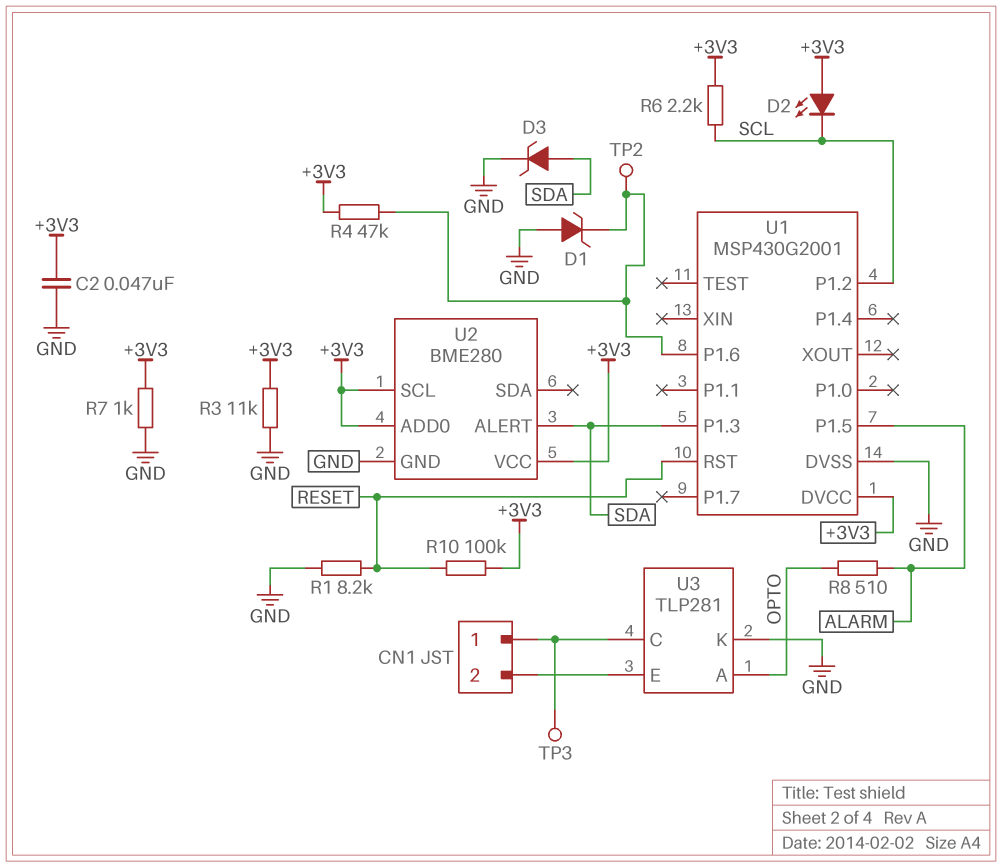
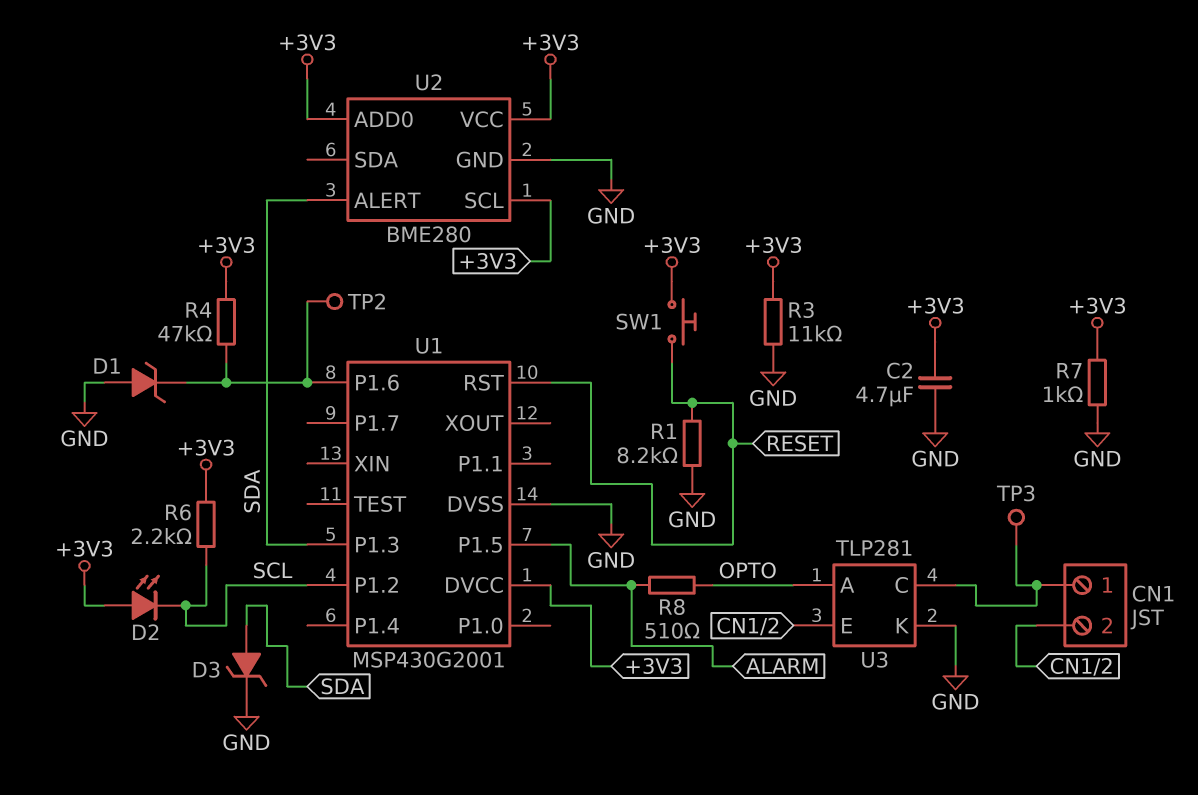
C2: 47nF (+3V3, GND) -> 4.7uF (+3V3, GND)
R10: 100k (+3V3, RESET) -> none
SW1: none -> button (+3V3, RESET)

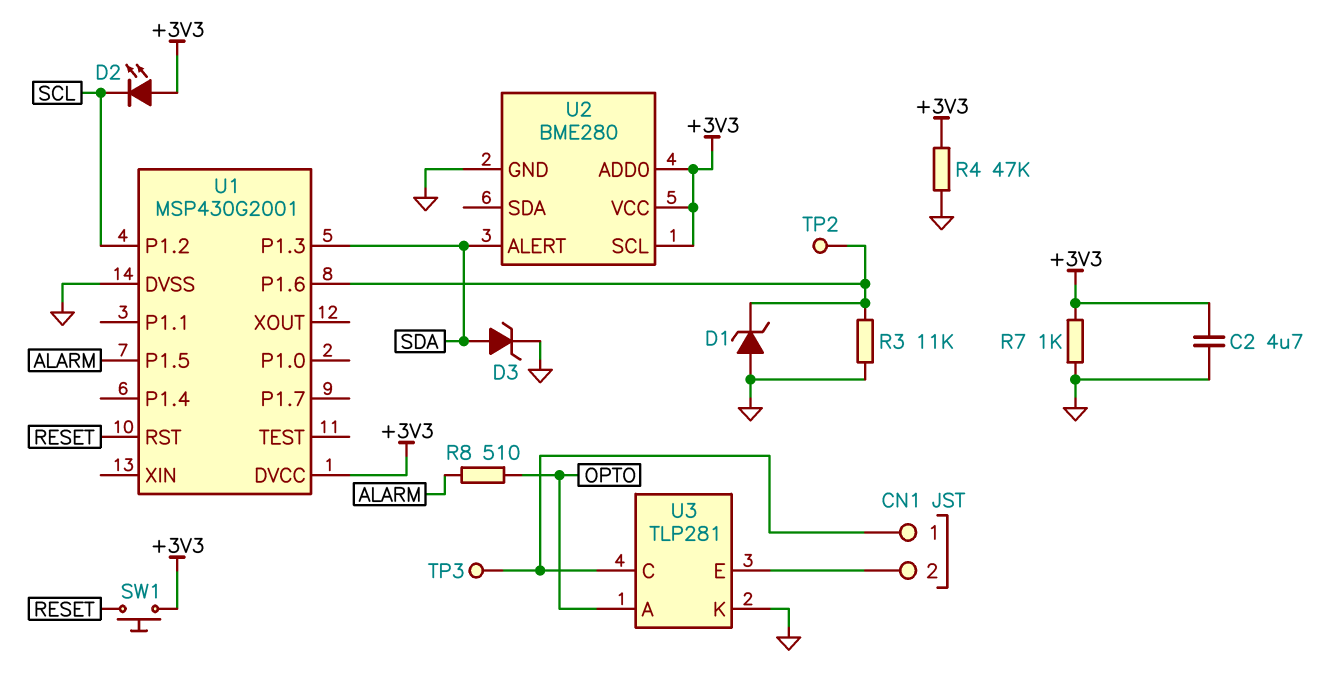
R1: 8.2k (GND, RESET) -> none
R3: 11k (+3V3, GND) -> 11k (GND, U1/P1.6)
R4: 47k (+3V3, U1/P1.6) -> 47k (+3V3, GND)
R6: 2.2k (+3V3, SCL) -> none

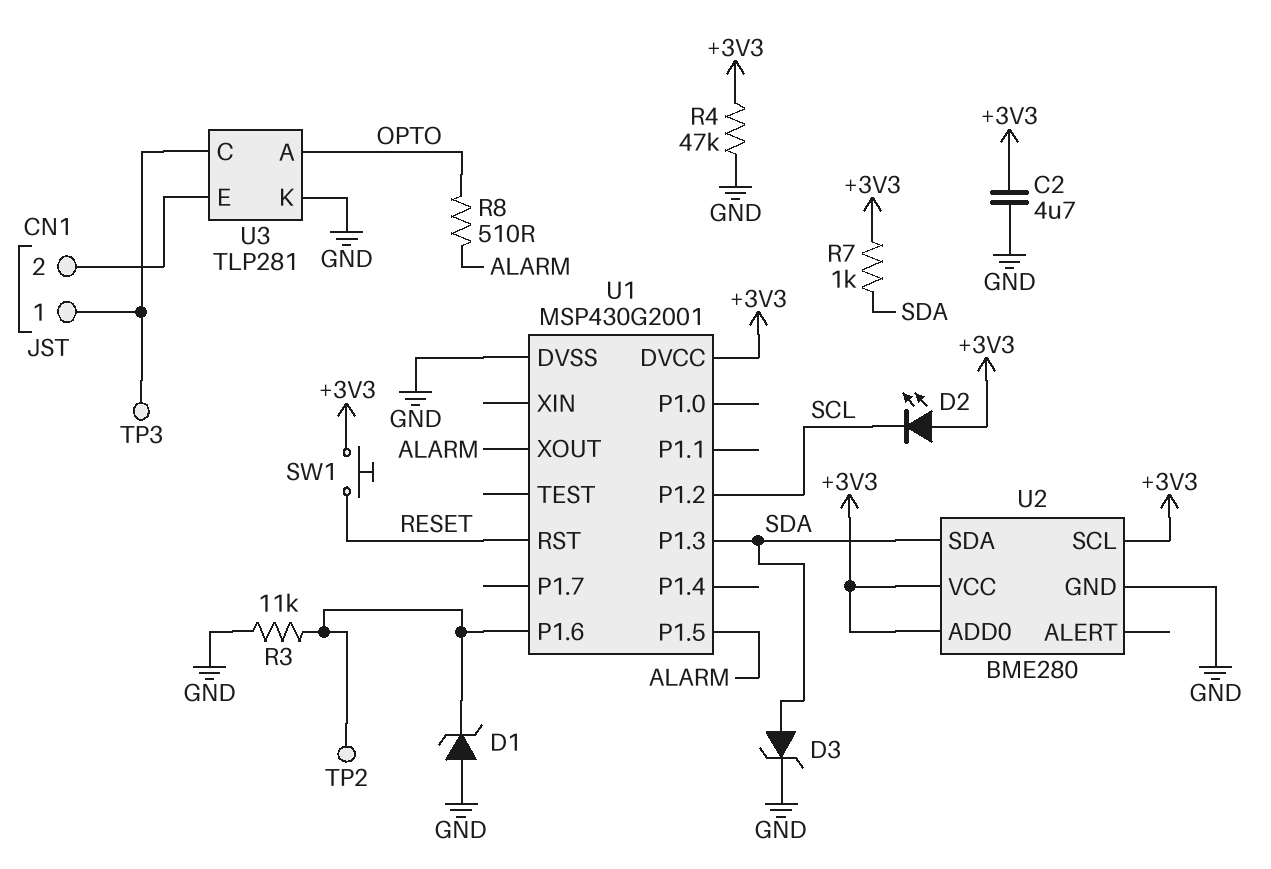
R7: 1k (+3V3, GND) -> 1k (+3V3, SDA)
U1 pin XOUT: none -> ALARM
U2 pin ALERT: SDA -> none
U2 pin SDA: none -> SDA

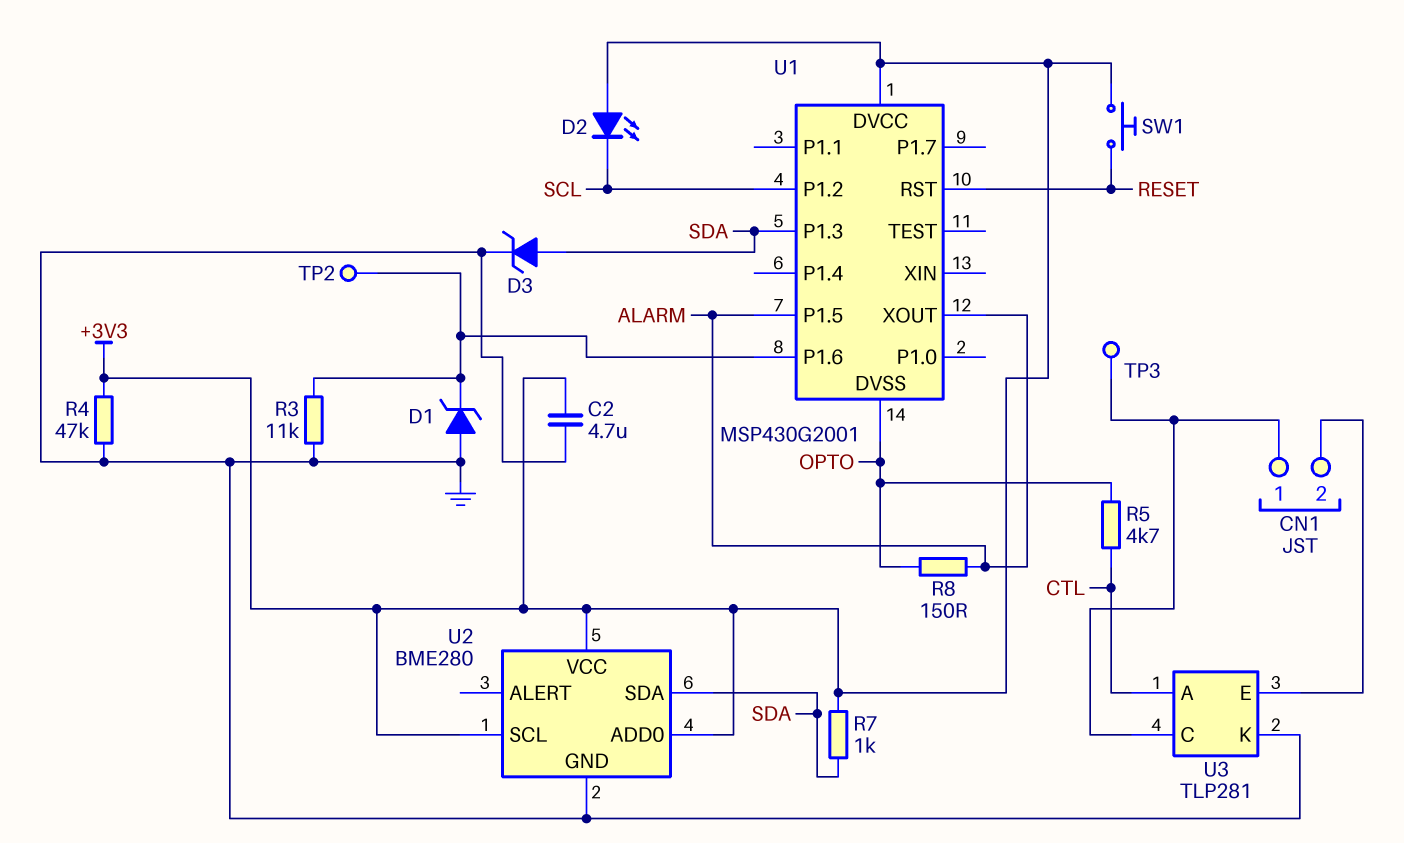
R5: none -> 4.7k (CTL, OPTO)
R8: 510 (ALARM, OPTO) -> 150 (ALARM, OPTO)
U1 pin DVSS: GND -> OPTO
U3 pin A: OPTO -> CTL

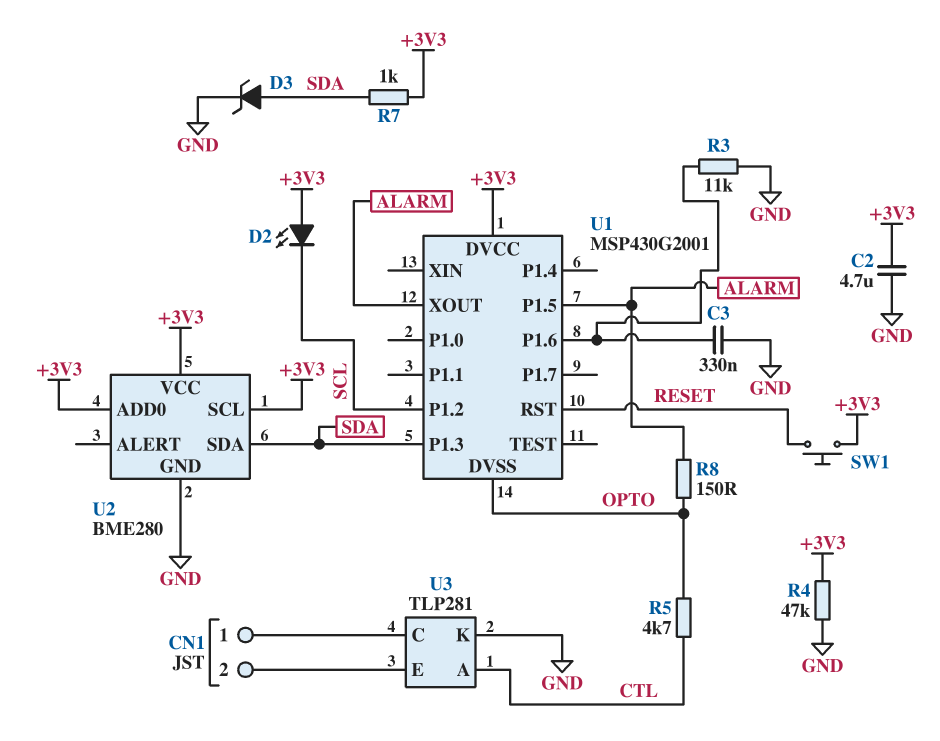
C3: none -> 330nF (GND, U1/P1.6)
D1: zener (A GND, K U1/P1.6) -> none
TP2: test point (U1/P1.6) -> none
TP3: test point (CN1/1) -> none

